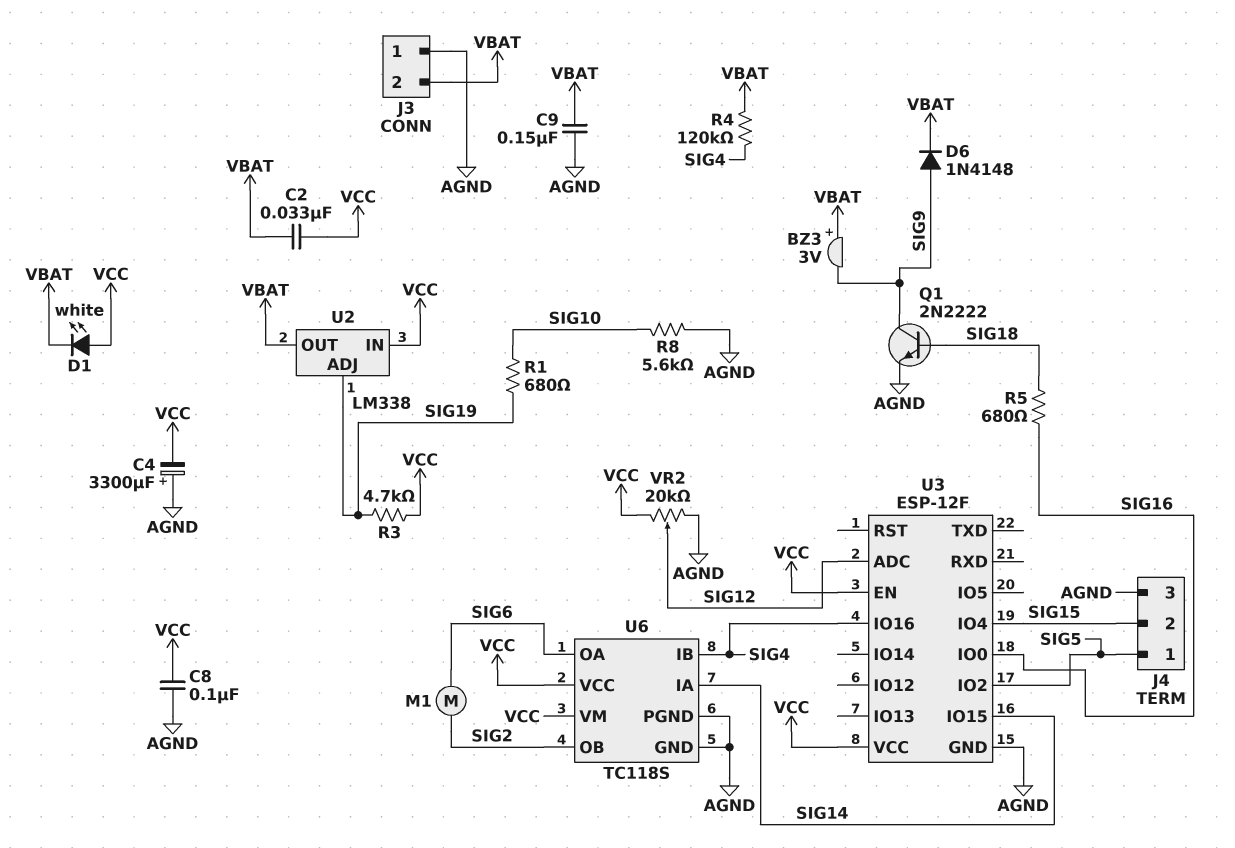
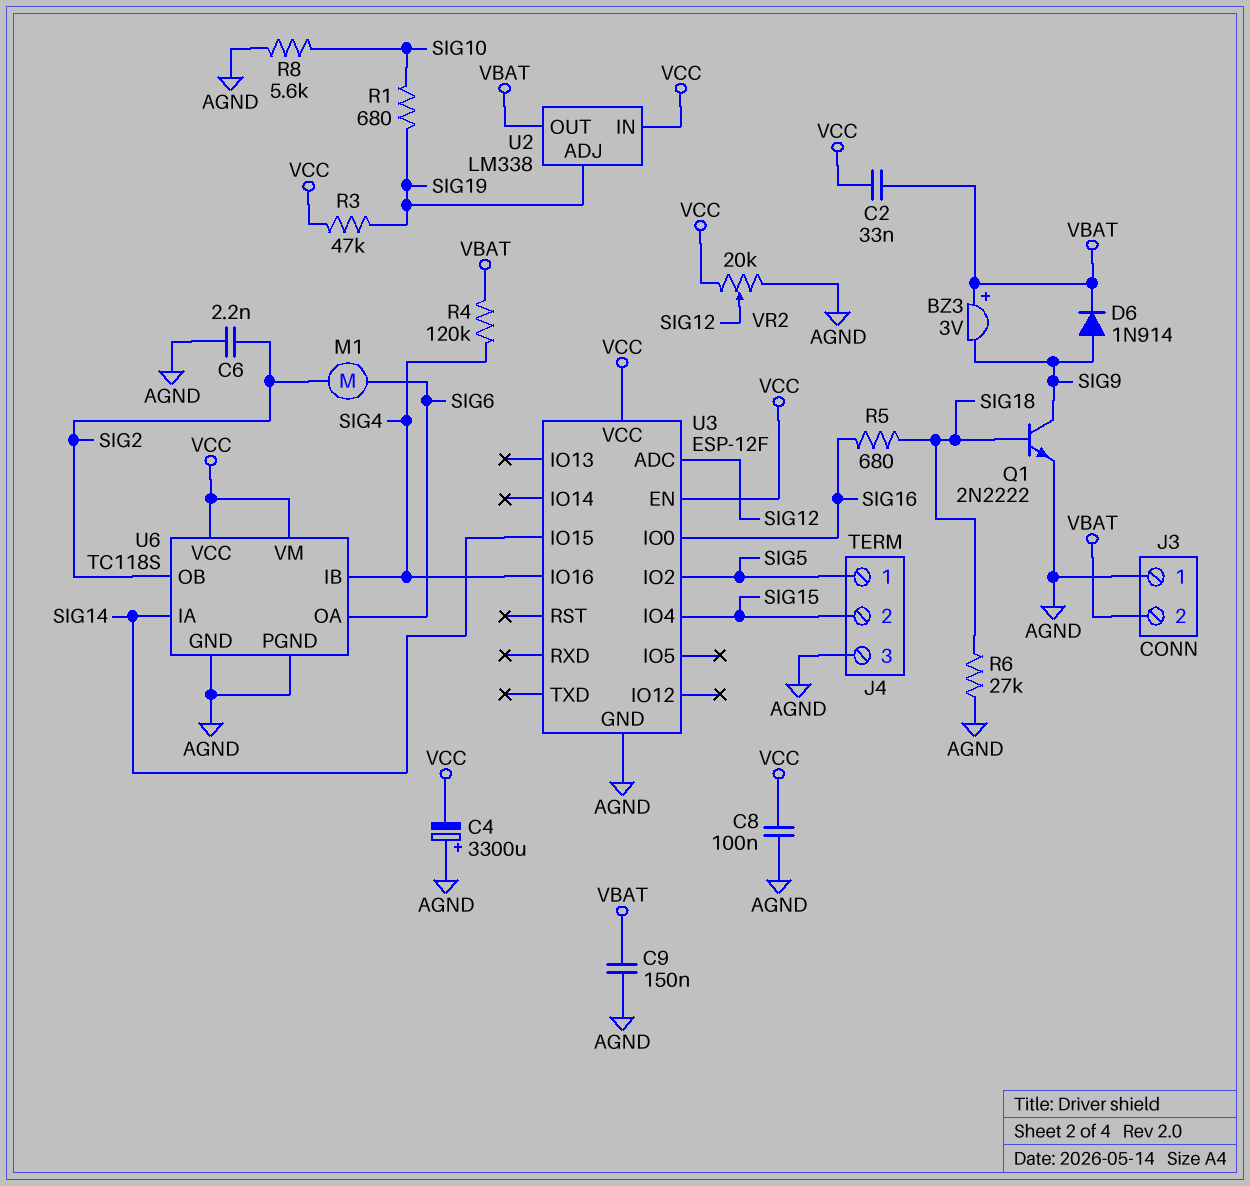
C6: none -> 2.2nF (AGND, SIG2)
D1: LED white (A VCC, K VBAT) -> none
D6: diode 1N4148 (A SIG9, K VBAT) -> diode 1N914 (A SIG9, K VBAT)
R3: 4.7k (SIG19, VCC) -> 47k (SIG19, VCC)
R6: none -> 27k (AGND, SIG18)

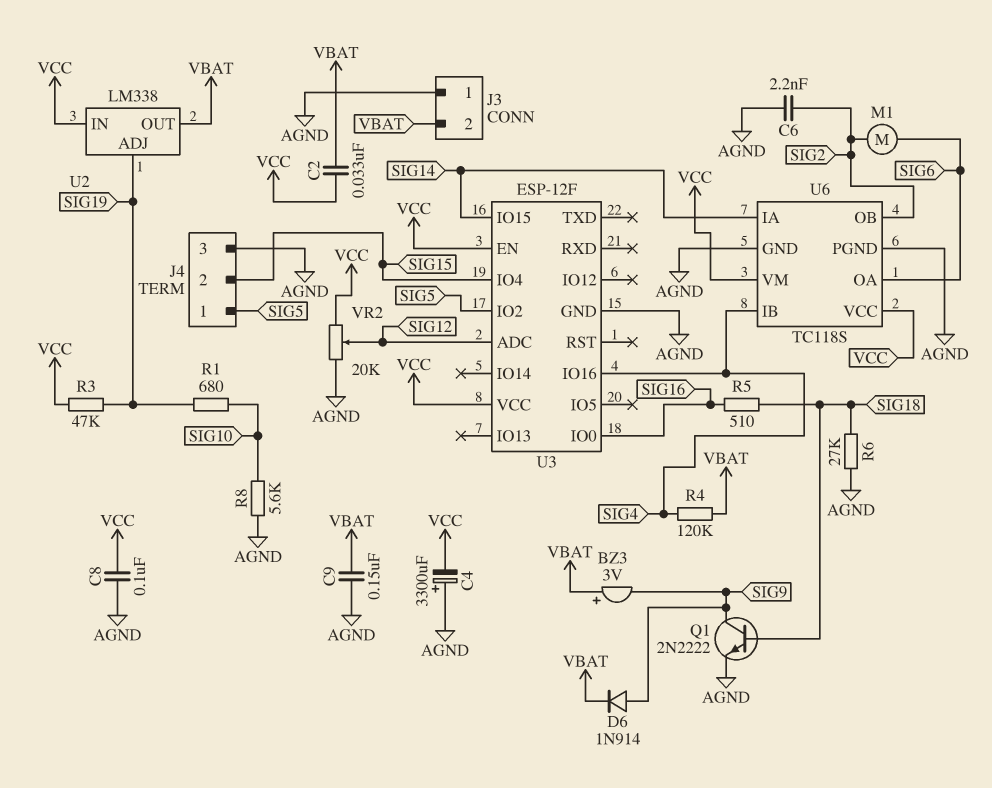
R5: 680 (SIG16, SIG18) -> 510 (SIG16, SIG18)

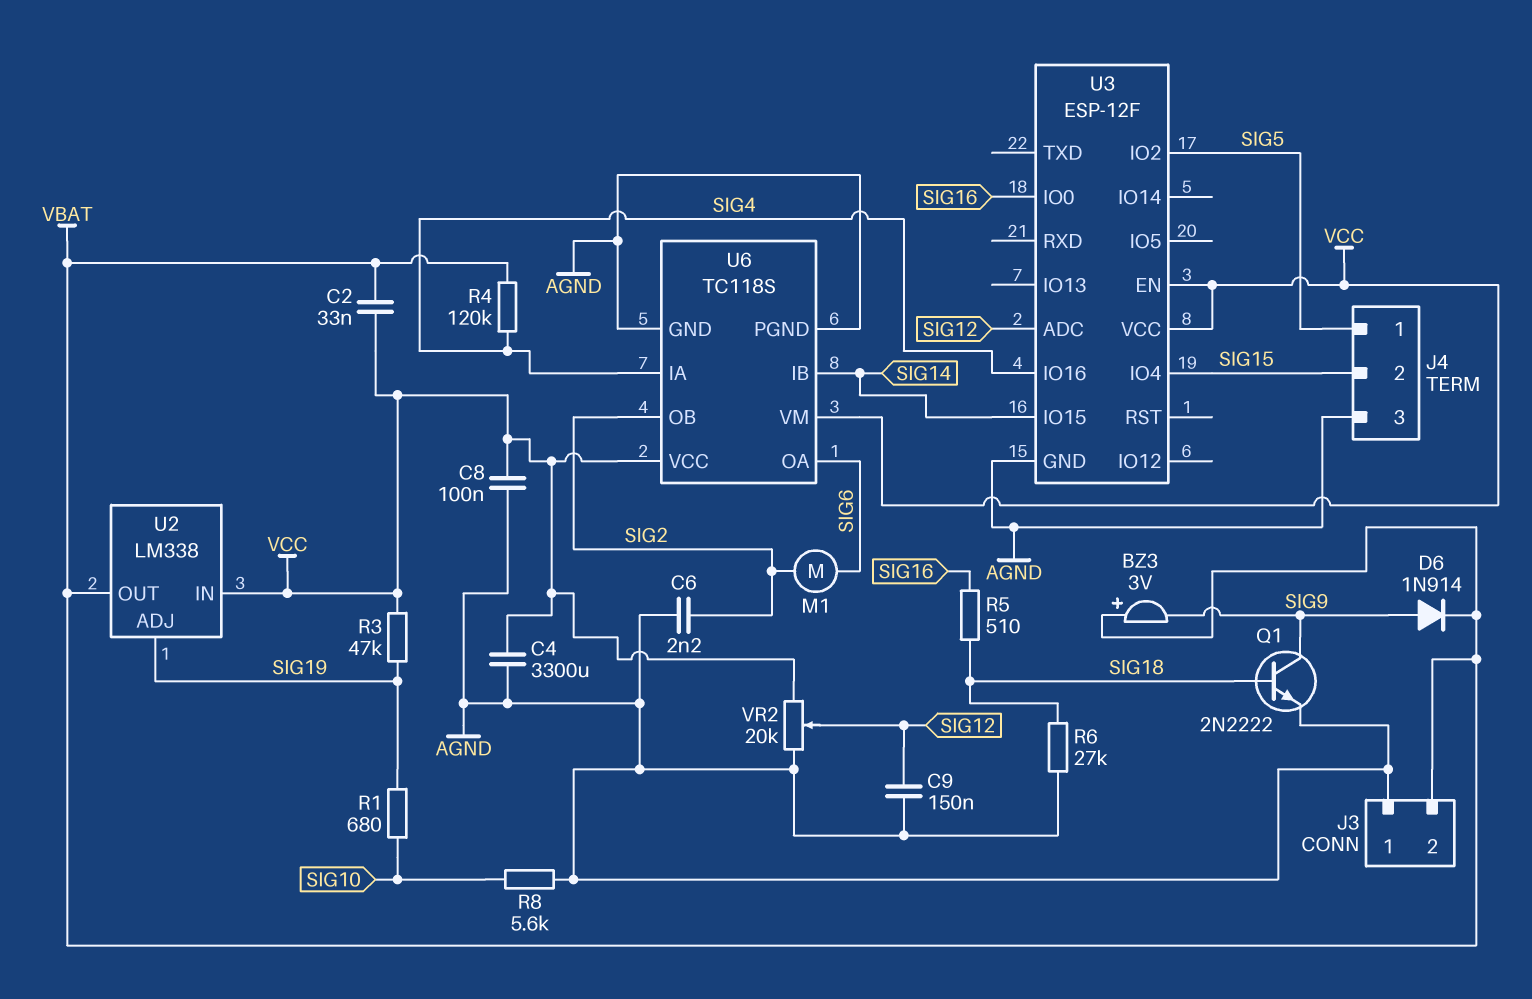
C4: 3300uF (plus AGND, minus VCC) -> 3300uF (AGND, VCC)
C9: 150nF (AGND, VBAT) -> 150nF (AGND, SIG12)
U6 pin IA: SIG14 -> SIG4
U6 pin IB: SIG4 -> SIG14

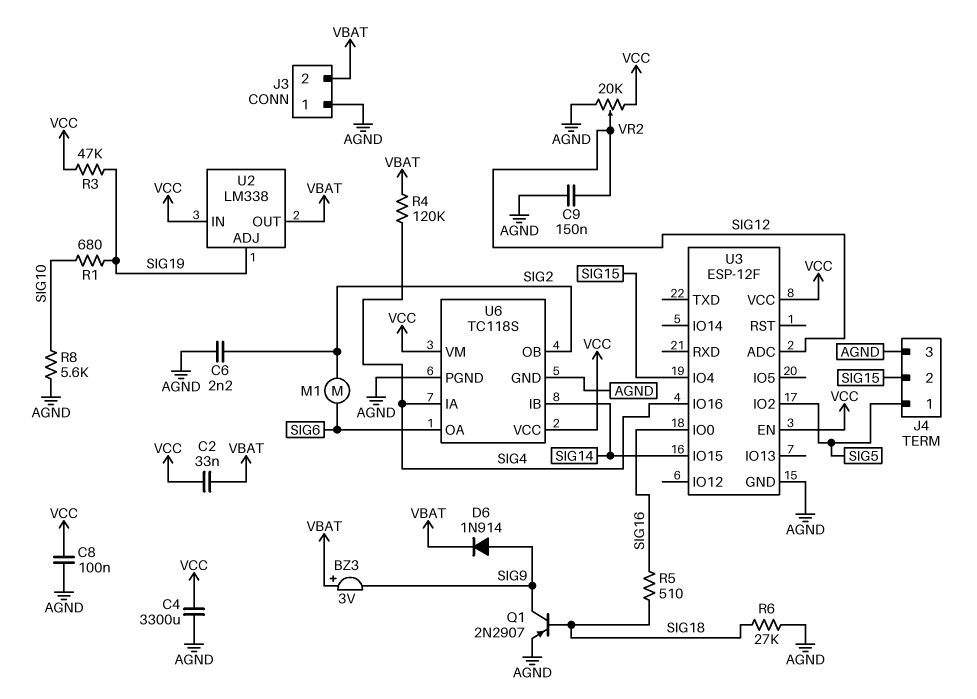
Q1: NPN 2N2222 (B SIG18, C SIG9, E AGND) -> PNP 2N2907 (B SIG18, C SIG9, E AGND)

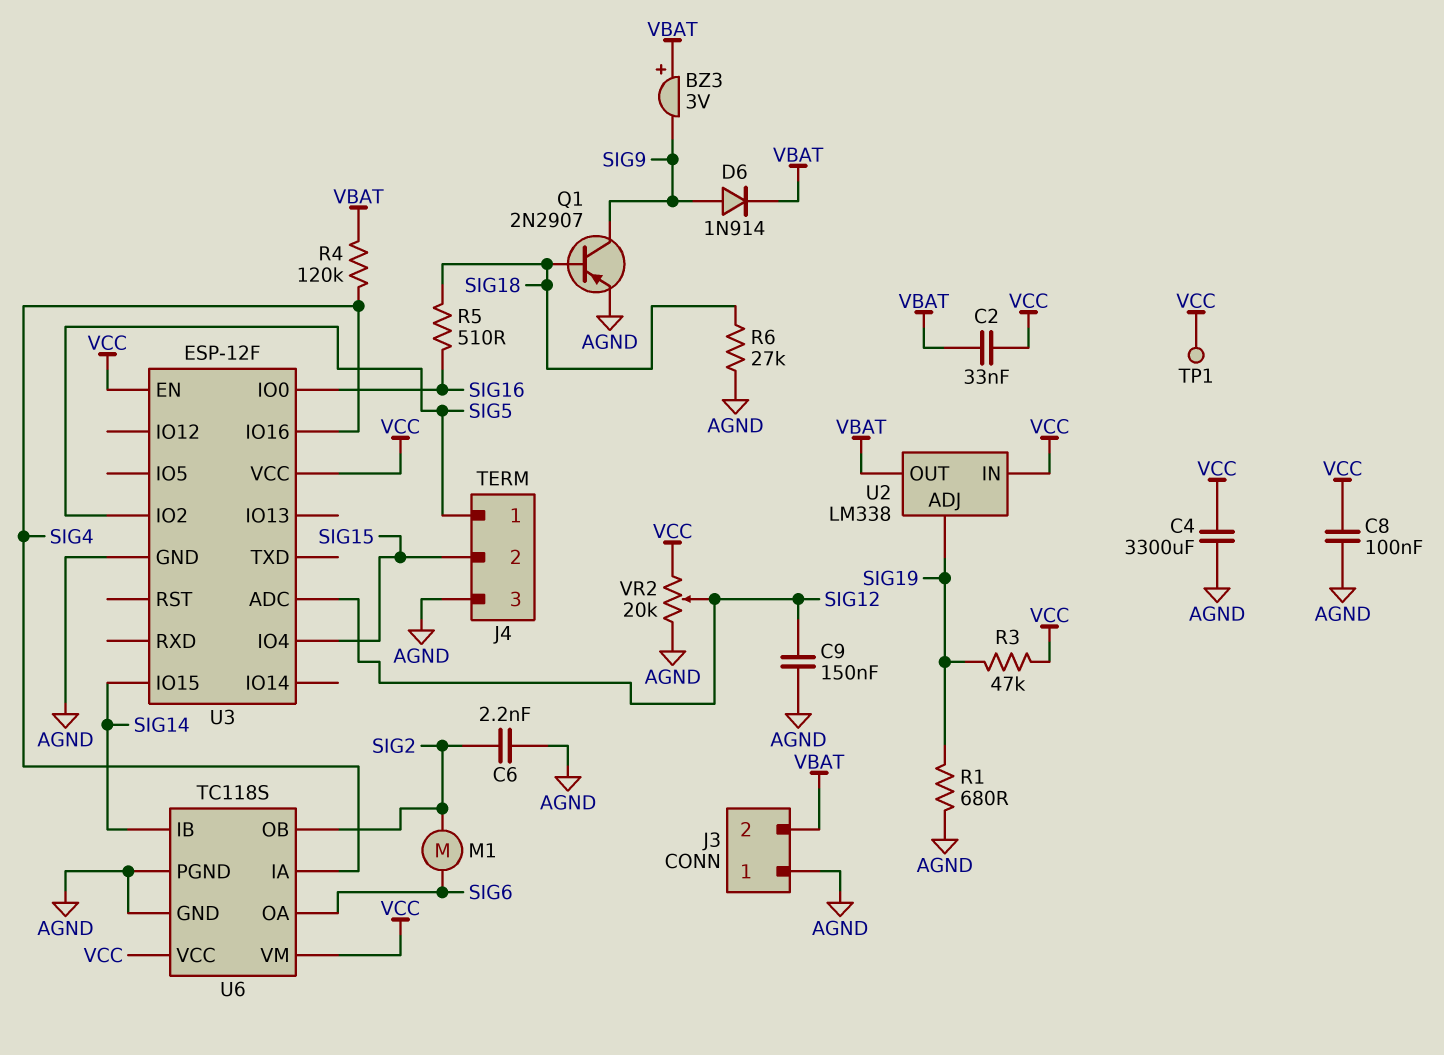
R1: 680 (SIG10, SIG19) -> 680 (AGND, SIG19)
R8: 5.6k (AGND, SIG10) -> none
TP1: none -> test point (VCC)

